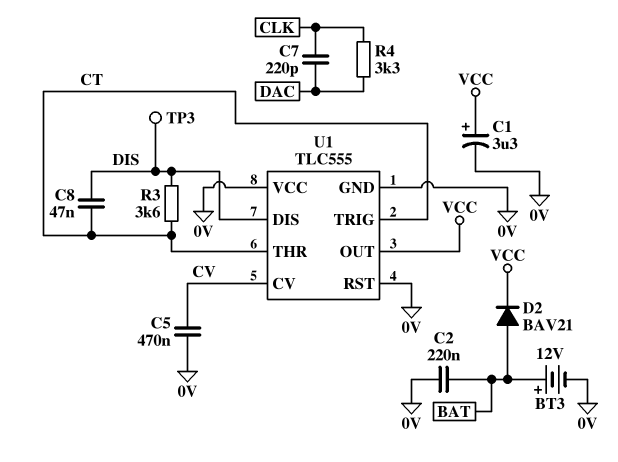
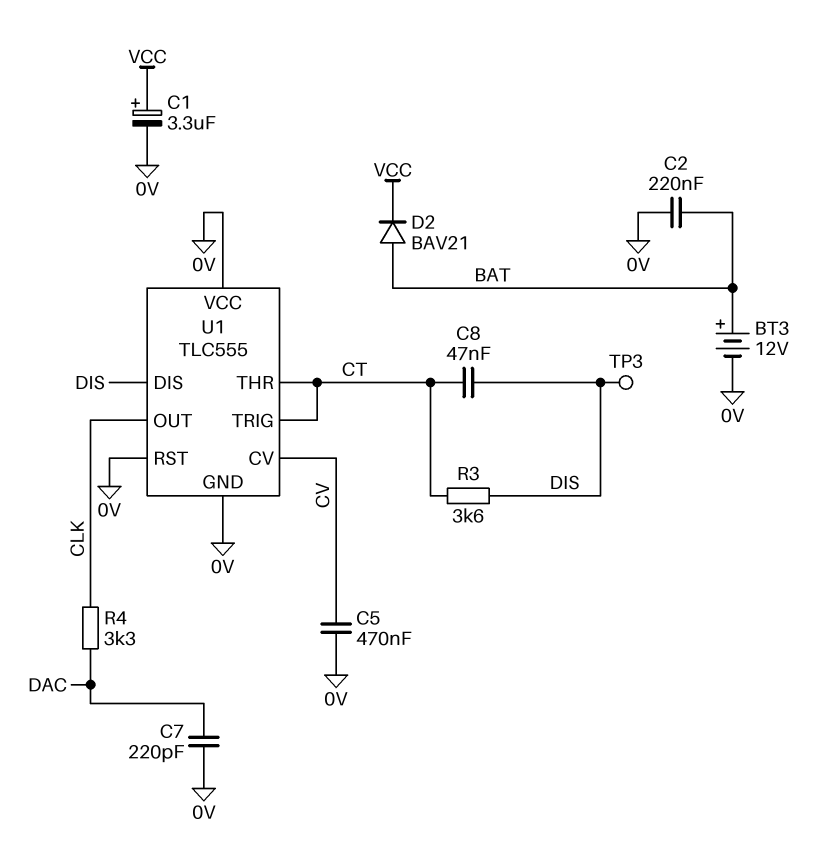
C7: 220pF (CLK, DAC) -> 220pF (0V, DAC)
U1 pin OUT: VCC -> CLK

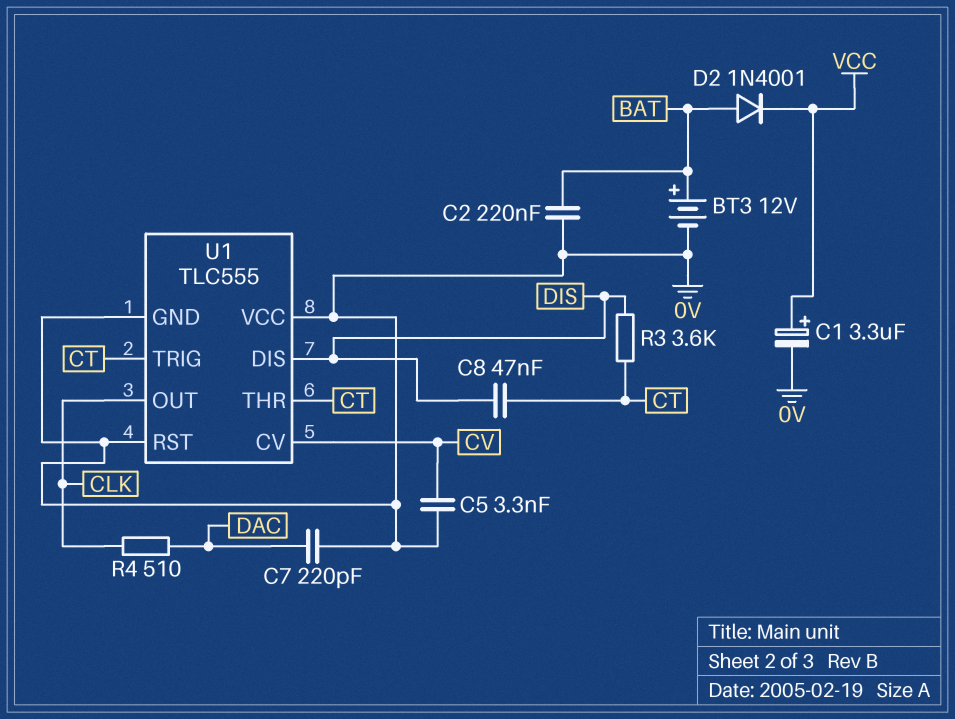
C5: 470nF (0V, CV) -> 3.3nF (0V, CV)
D2: diode BAV21 (A BAT, K VCC) -> diode 1N4001 (A BAT, K VCC)
R4: 3.3k (CLK, DAC) -> 510 (CLK, DAC)
TP3: test point (DIS) -> none

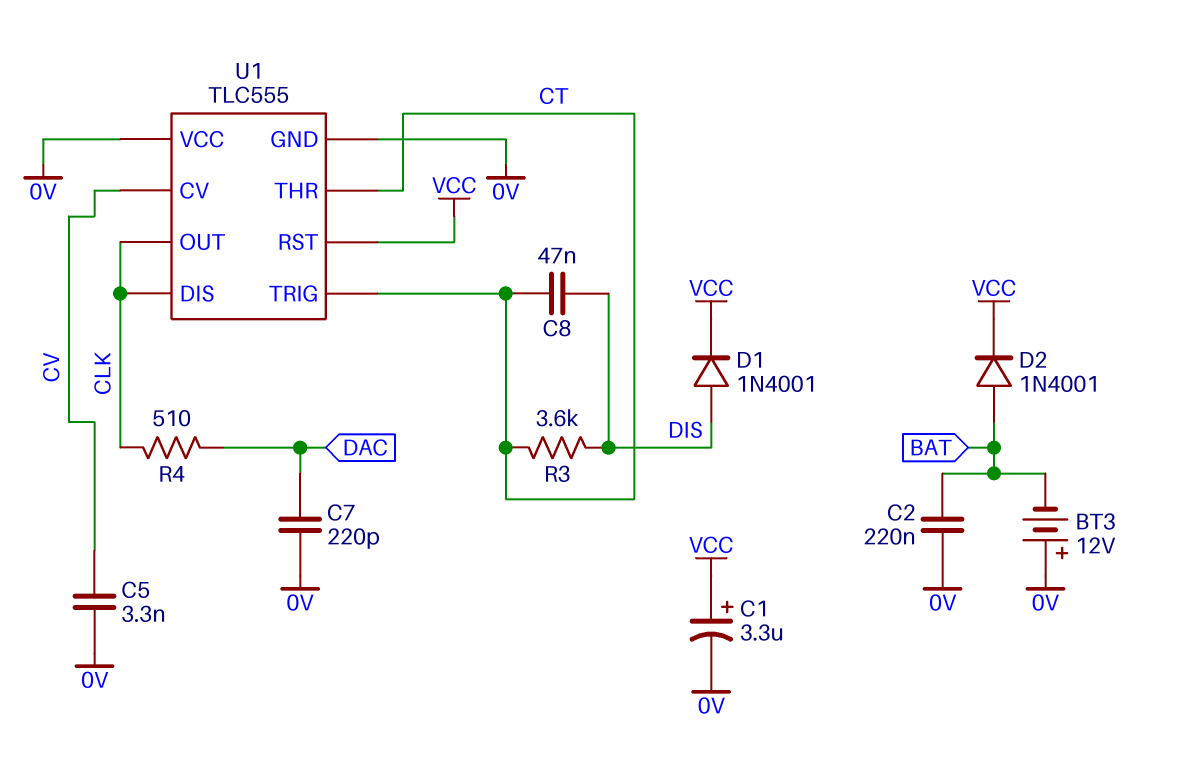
BT3: 12V (plus BAT, minus 0V) -> 12V (plus 0V, minus BAT)
D1: none -> diode 1N4001 (A DIS, K VCC)
U1 pin DIS: DIS -> CLK
U1 pin RST: 0V -> VCC

